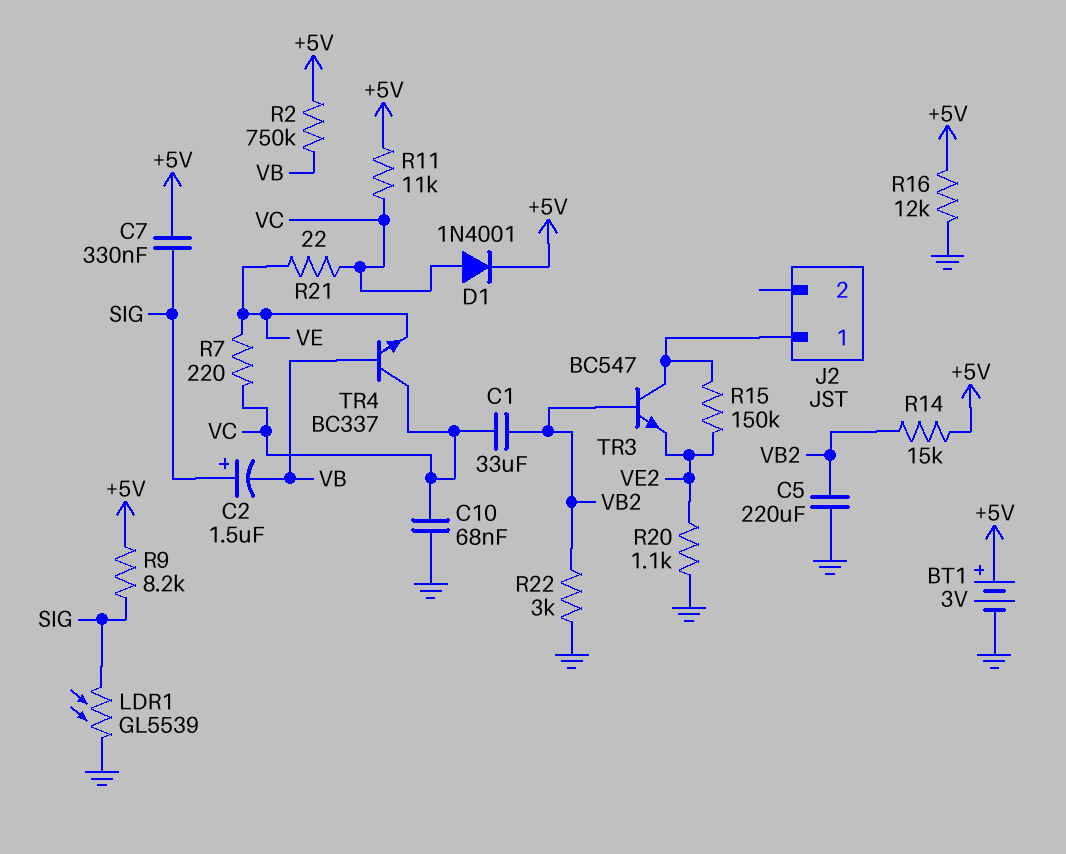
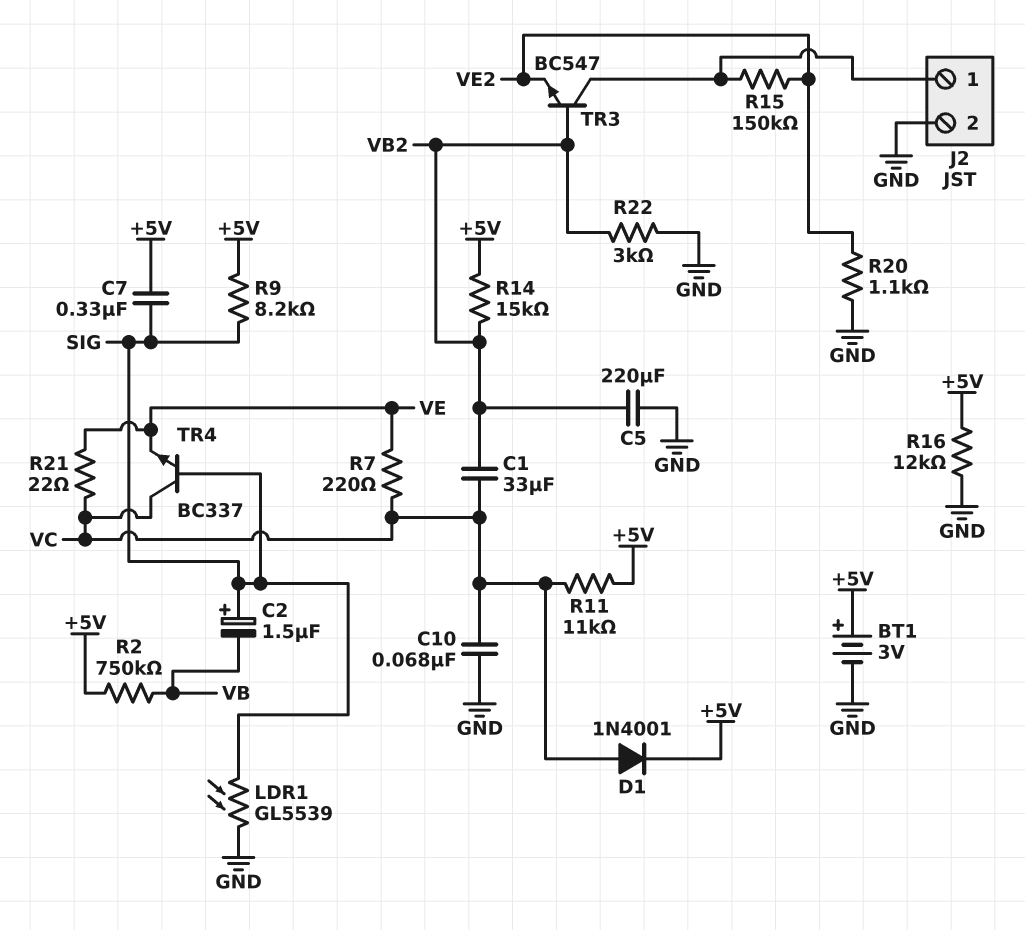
J2 pin 2: none -> GND
TR4: NPN BC337 (B VB, C VC, E VE) -> NPN BC337 (B SIG, C VC, E VE)

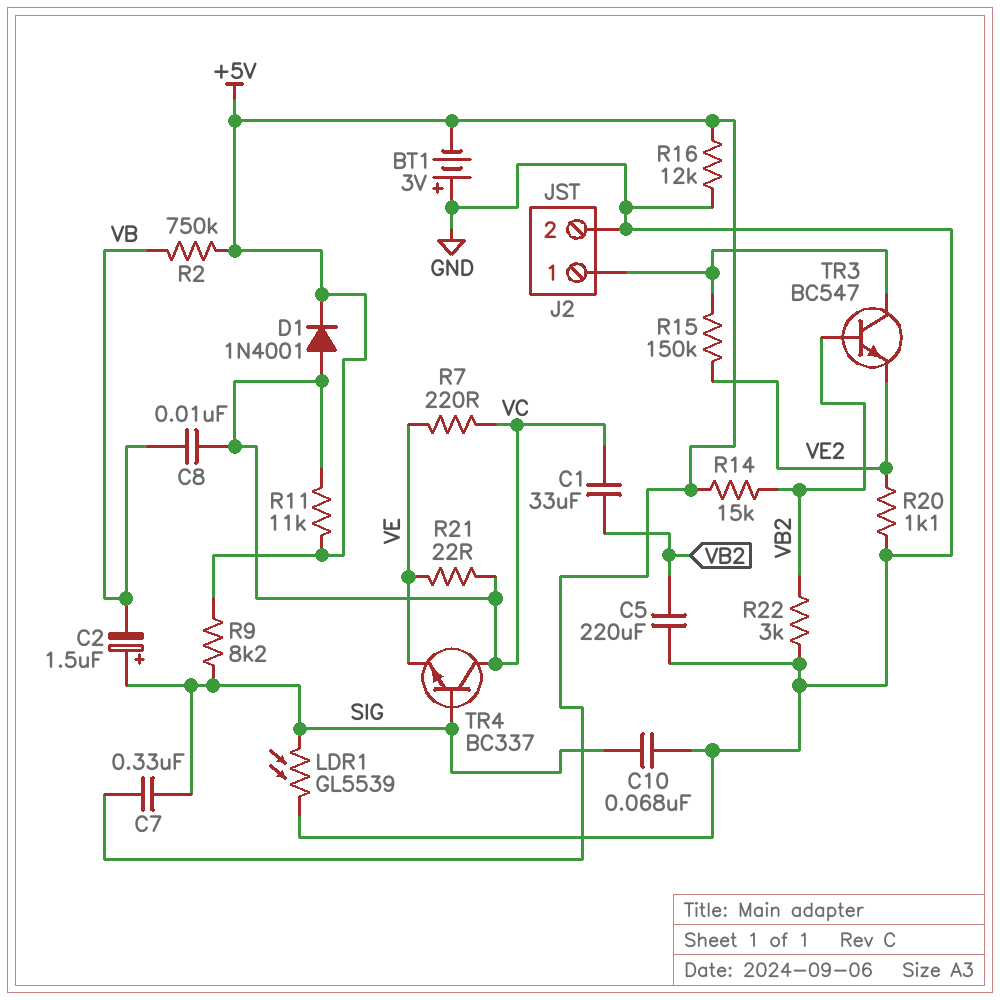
BT1: 3V (plus +5V, minus GND) -> 3V (plus GND, minus +5V)
C8: none -> 10nF (VB, VC)
C10: 68nF (GND, VC) -> 68nF (GND, SIG)

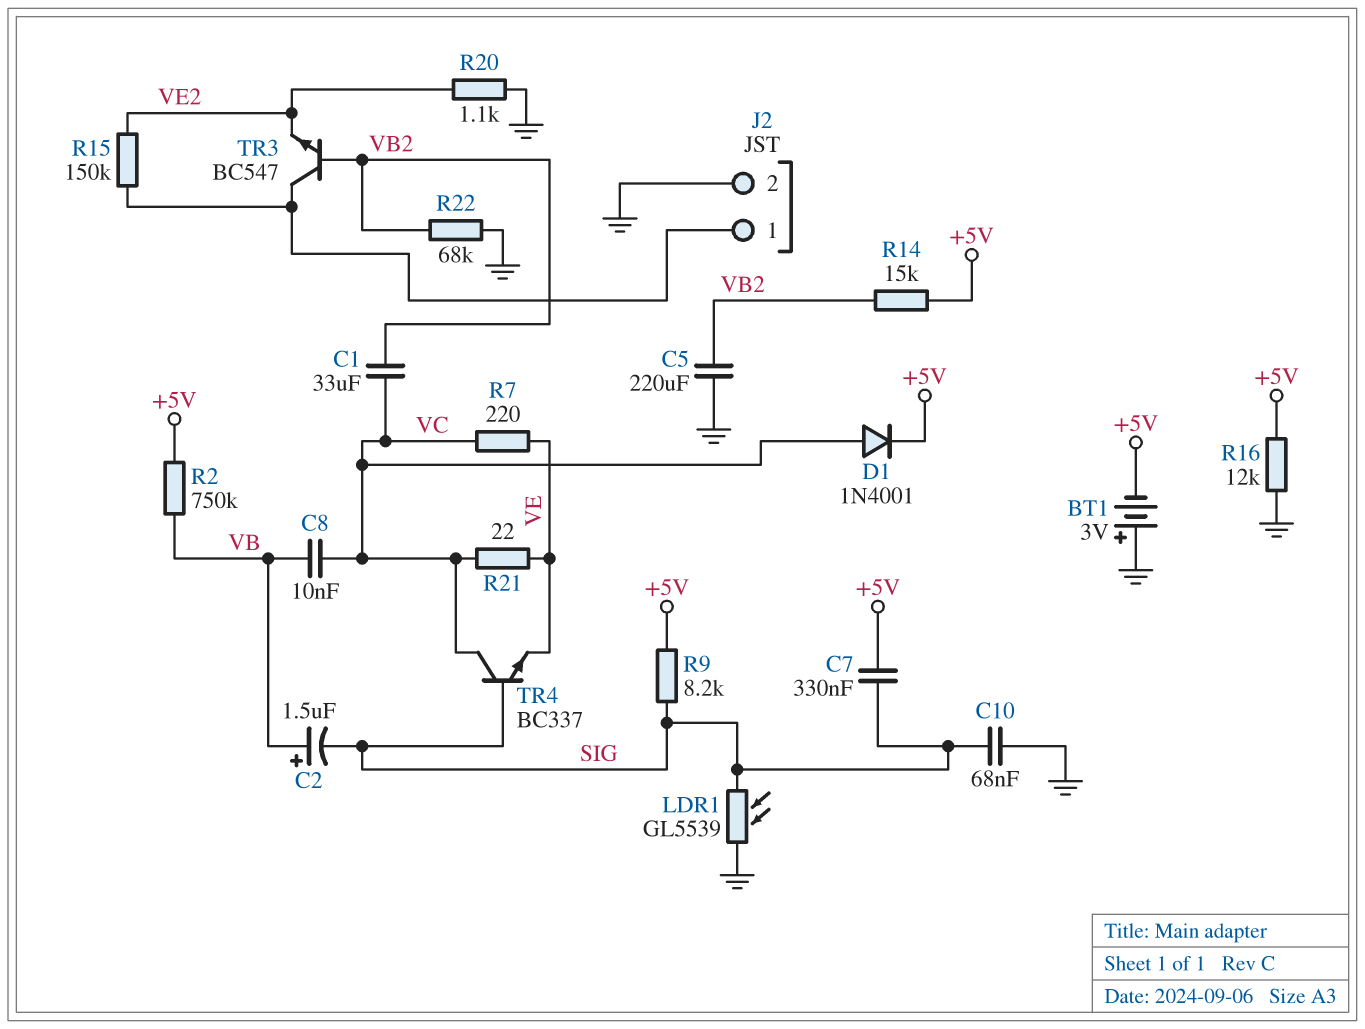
C2: 1.5uF (plus SIG, minus VB) -> 1.5uF (plus VB, minus SIG)
R11: 11k (+5V, VC) -> none
R22: 3k (GND, VB2) -> 68k (GND, VB2)

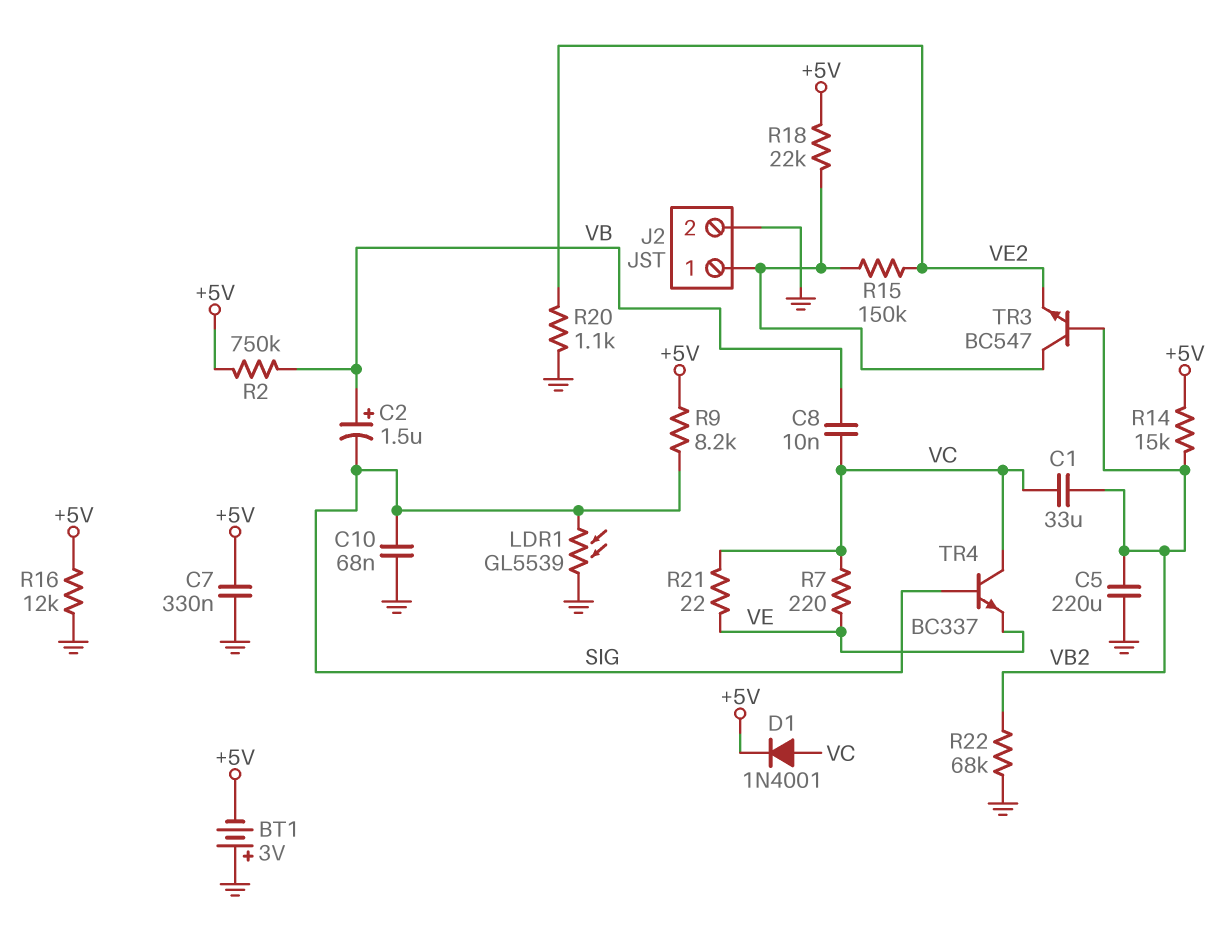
C7: 330nF (+5V, SIG) -> 330nF (+5V, GND)
R18: none -> 22k (+5V, J2/1)

